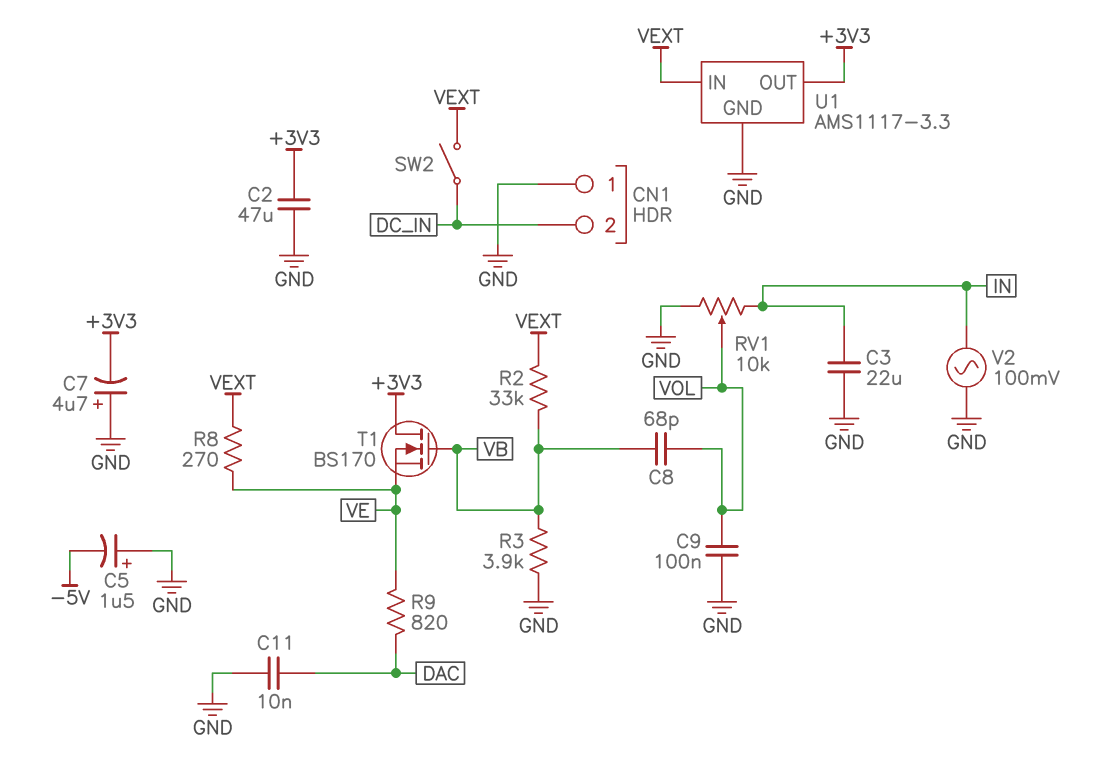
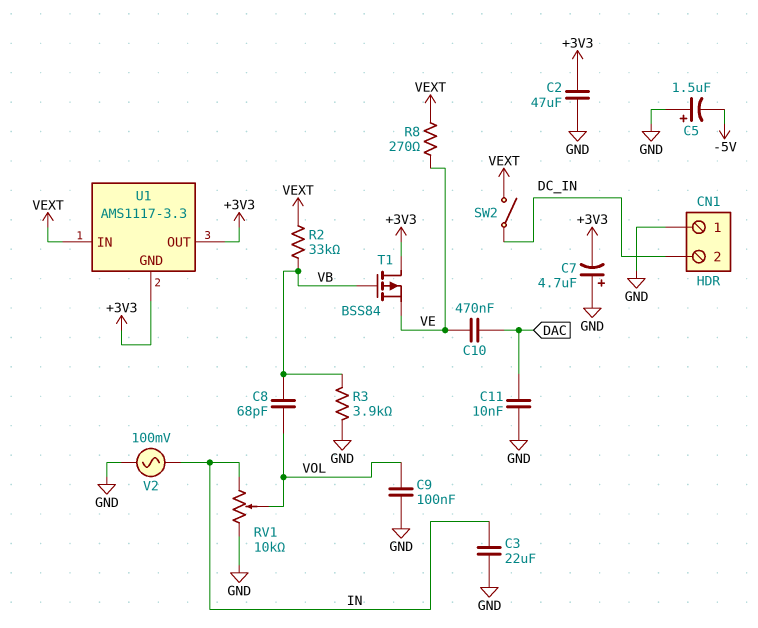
C10: none -> 470nF (DAC, VE)
R9: 820 (DAC, VE) -> none
T1: NMOS BS170 (G VB, D +3V3, S VE) -> PMOS BSS84 (G VB, D +3V3, S VE)
U1 pin GND: GND -> +3V3

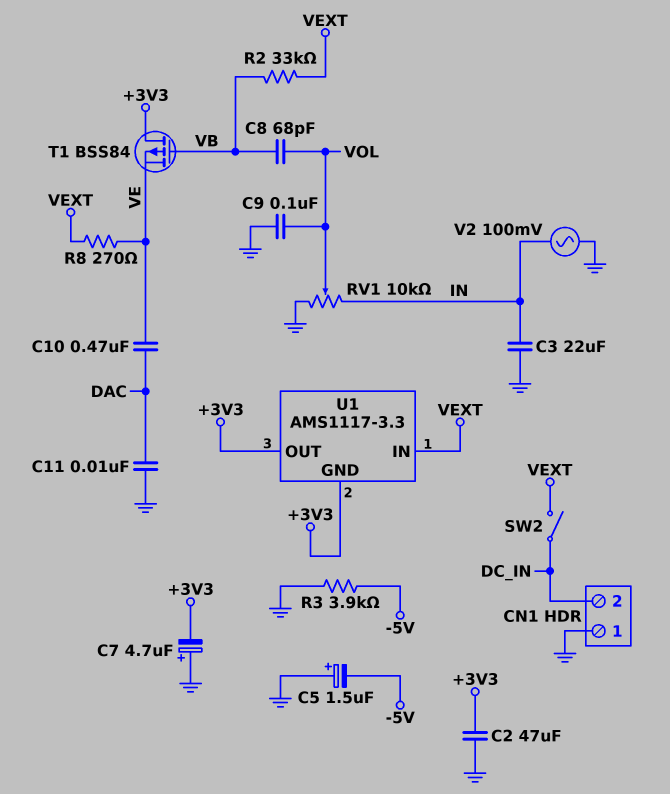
R3: 3.9k (GND, VB) -> 3.9k (-5V, GND)

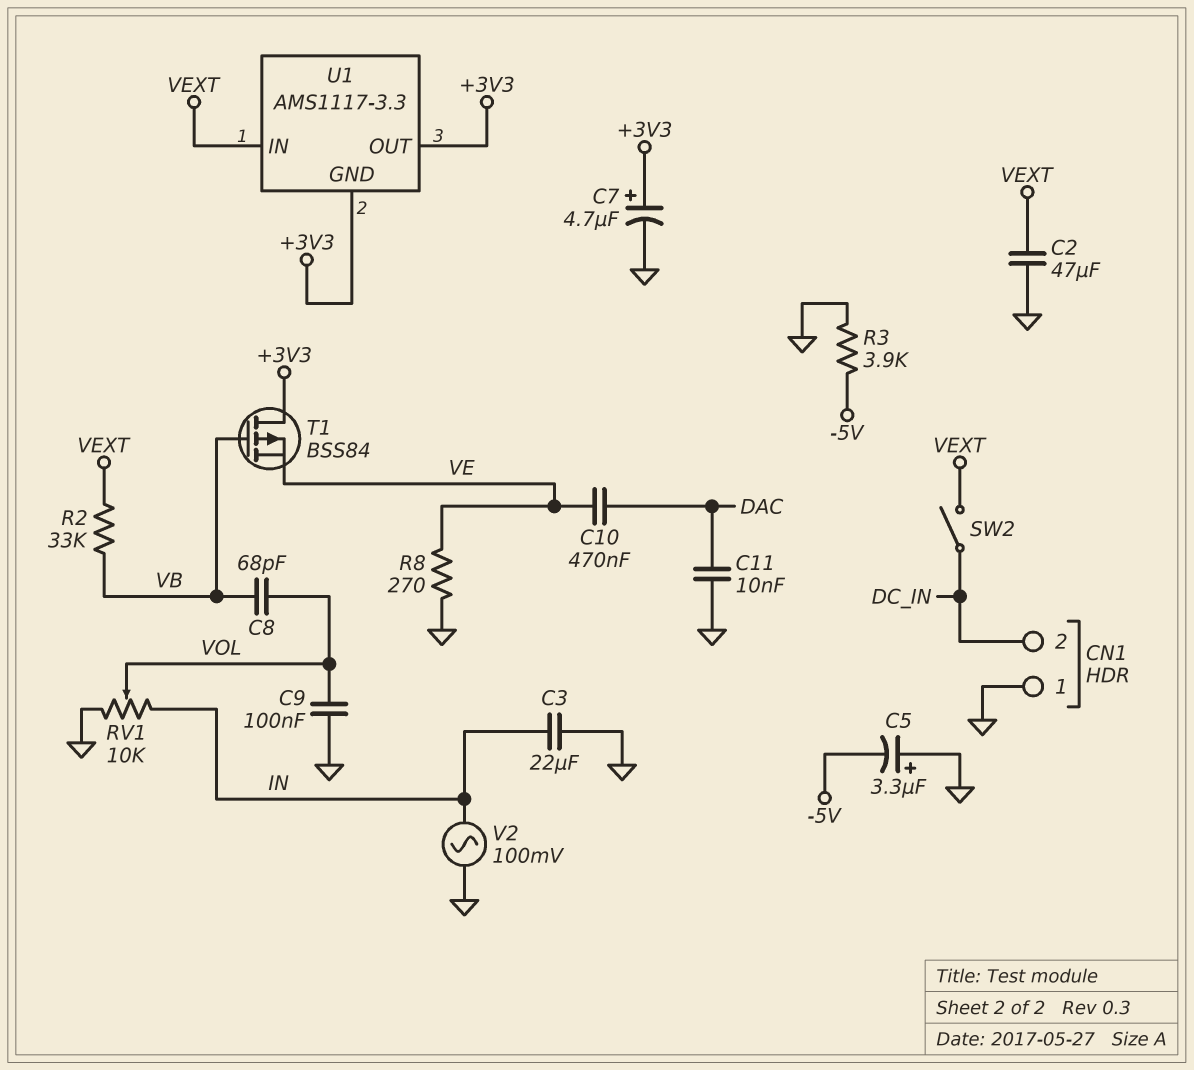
C2: 47uF (+3V3, GND) -> 47uF (GND, VEXT)
C5: 1.5uF (plus GND, minus -5V) -> 3.3uF (plus GND, minus -5V)
C7: 4.7uF (plus GND, minus +3V3) -> 4.7uF (plus +3V3, minus GND)
R8: 270 (VE, VEXT) -> 270 (GND, VE)

